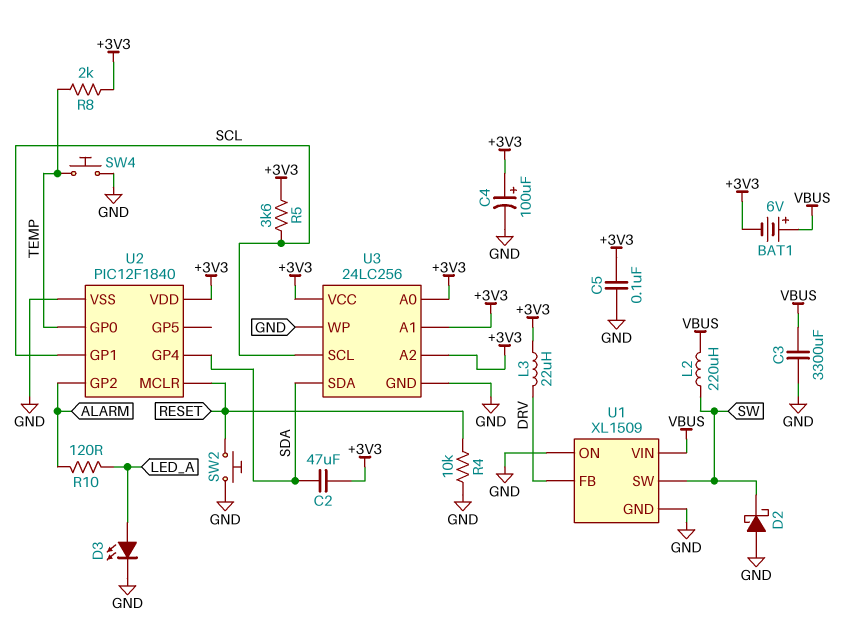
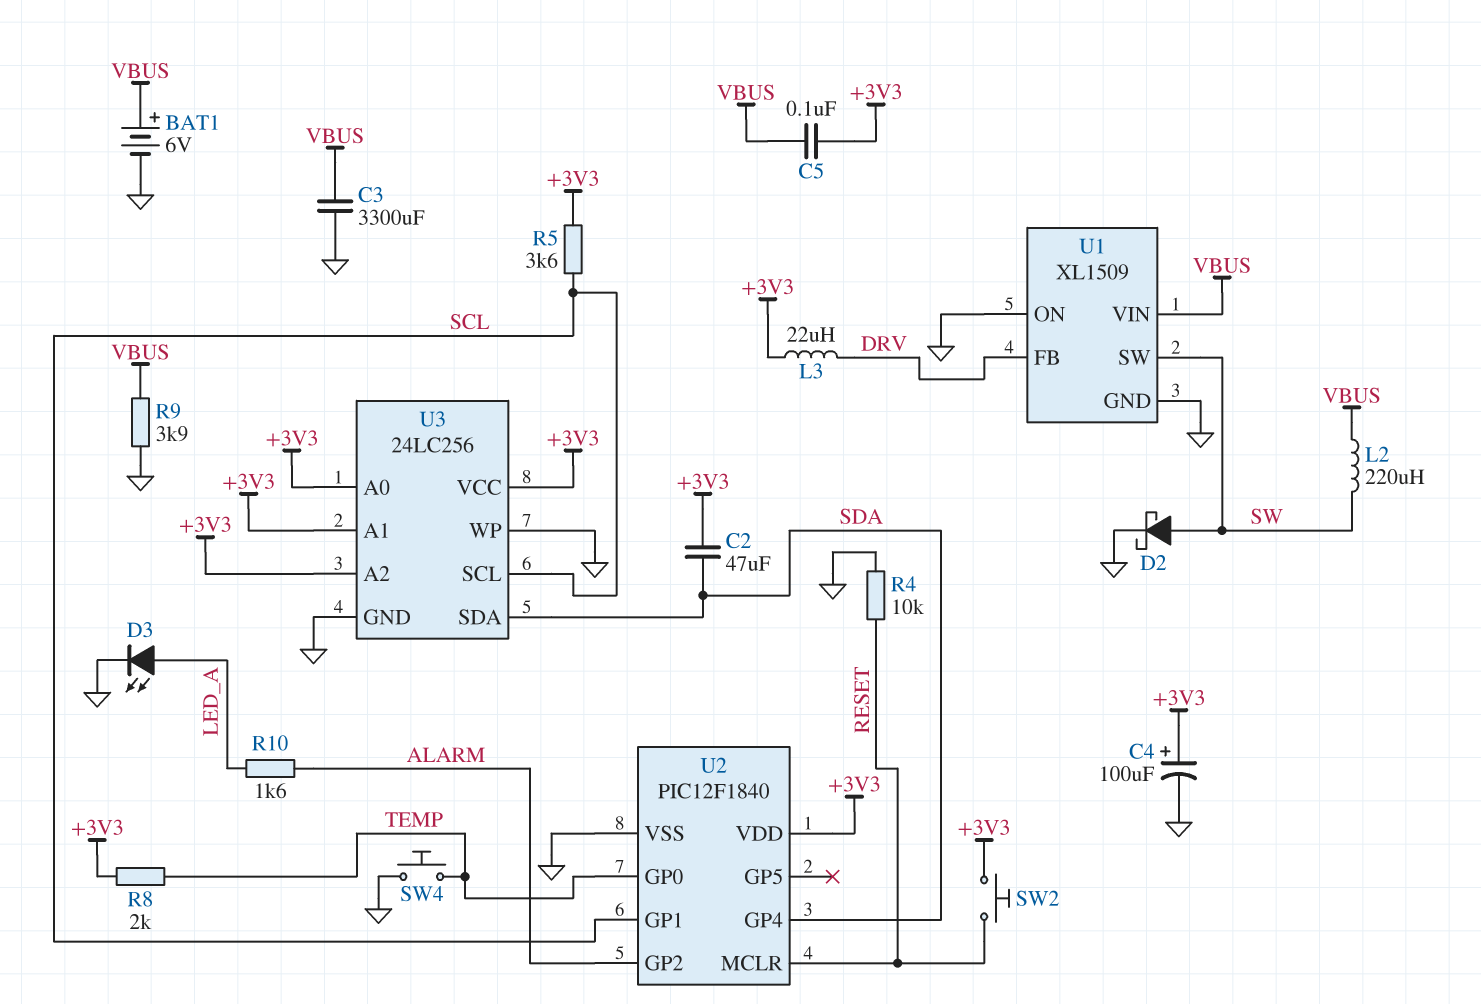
BAT1: 6V (plus VBUS, minus +3V3) -> 6V (plus VBUS, minus GND)
C5: 100nF (+3V3, GND) -> 100nF (+3V3, VBUS)
D2: schottky (A GND, K SW) -> schottky (A SW, K GND)
R9: none -> 3.9k (GND, VBUS)
R10: 120 (ALARM, LED_A) -> 1.6k (ALARM, LED_A)
SW2: button (GND, RESET) -> button (+3V3, RESET)

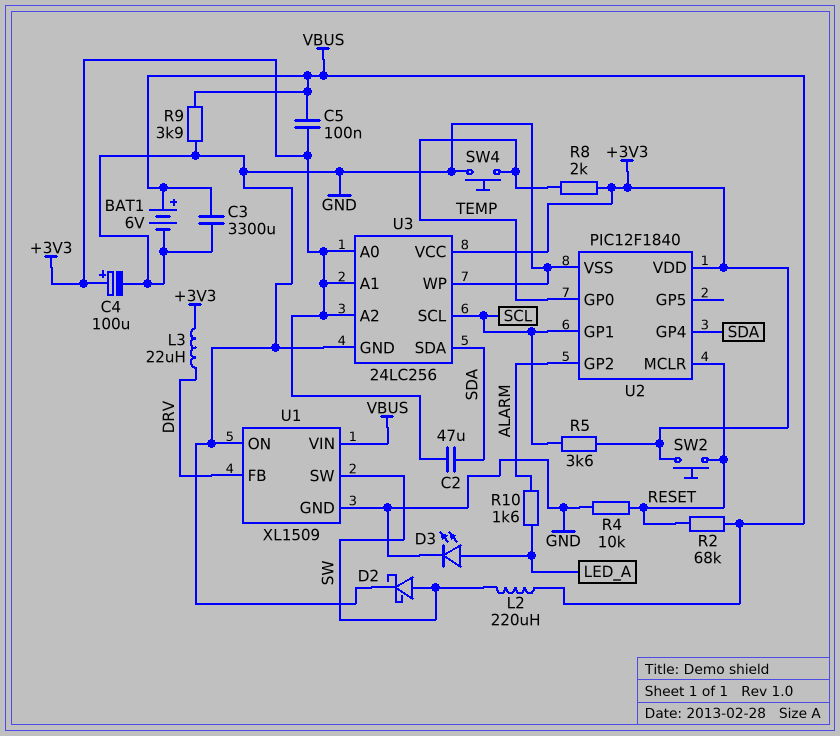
R2: none -> 68k (RESET, VBUS)

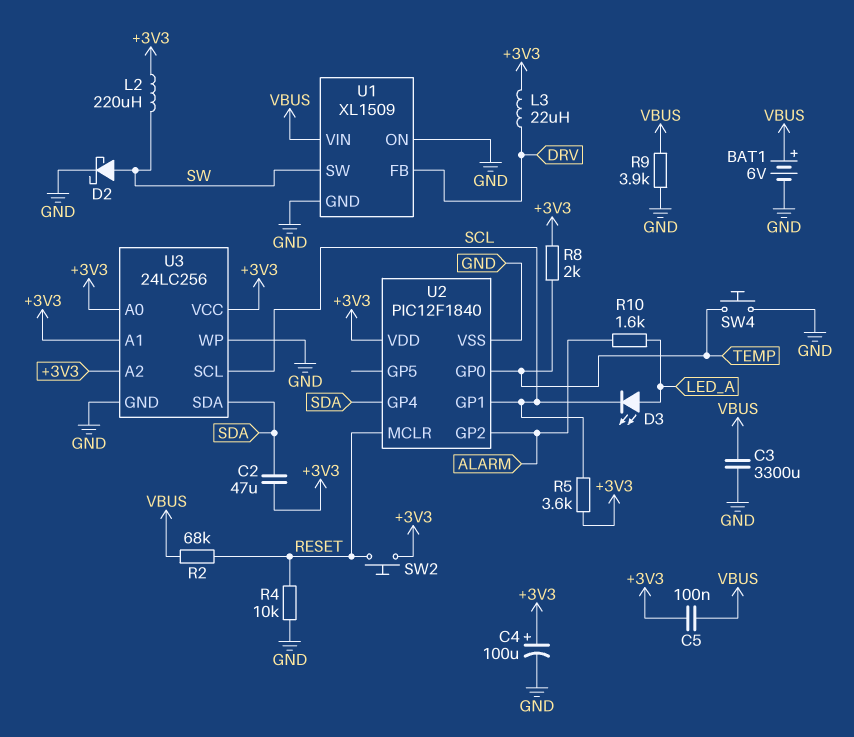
D3: LED (A LED_A, K GND) -> LED (A LED_A, K SCL)
L2: 220uH (SW, VBUS) -> 220uH (+3V3, SW)

